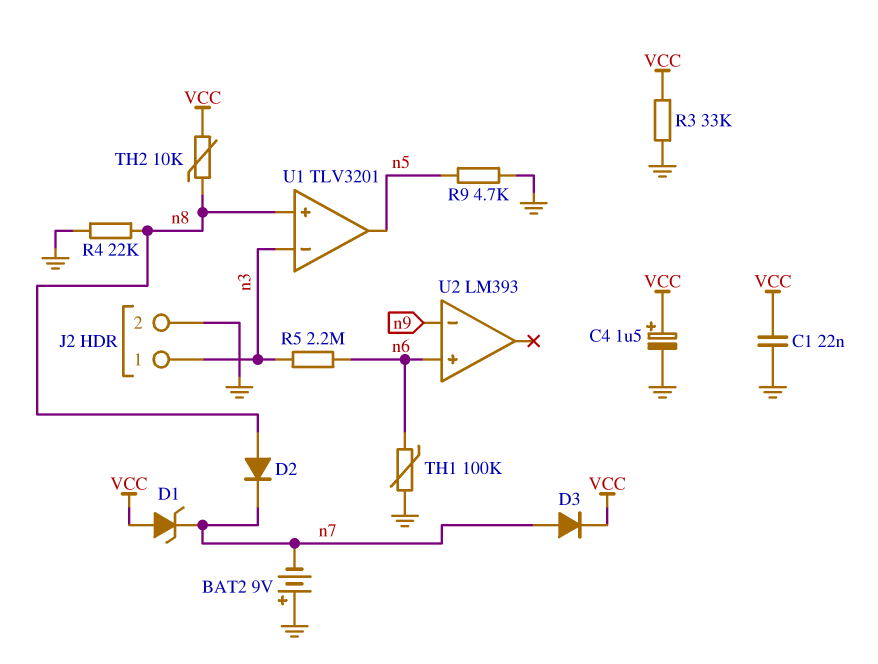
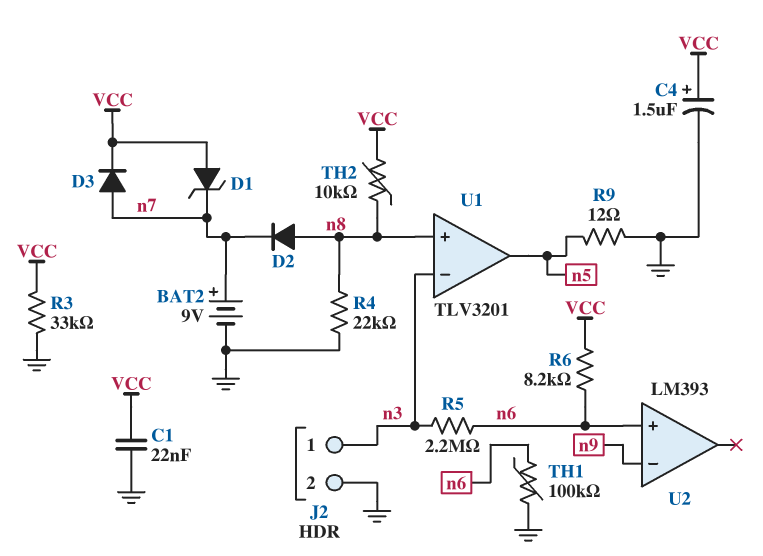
BAT2: 9V (plus GND, minus n7) -> 9V (plus n7, minus GND)
R6: none -> 8.2k (VCC, n6)
R9: 4.7k (GND, n5) -> 12 (GND, n5)

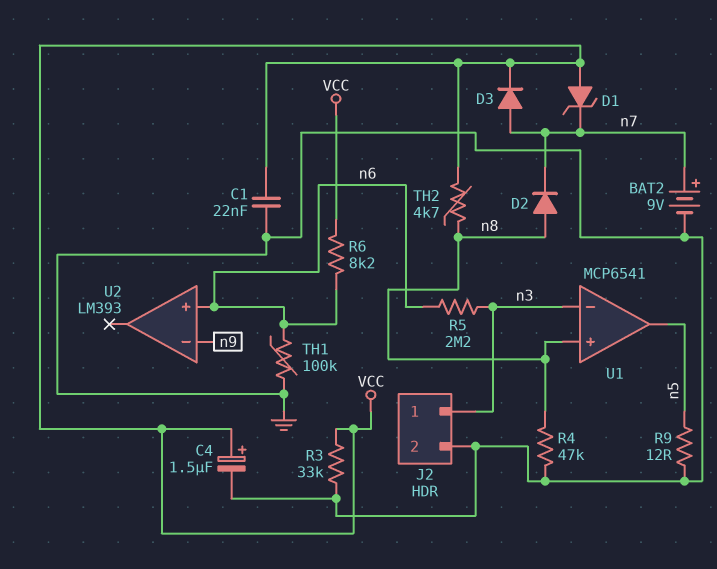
R4: 22k (GND, n8) -> 47k (GND, n8)
TH2: 10k (VCC, n8) -> 4.7k (VCC, n8)
U1: TLV3201 -> MCP6541

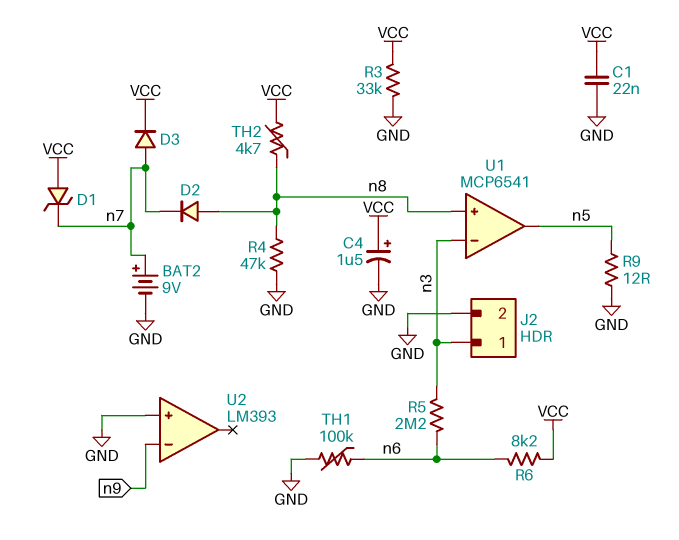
U2 pin in+: n6 -> GND

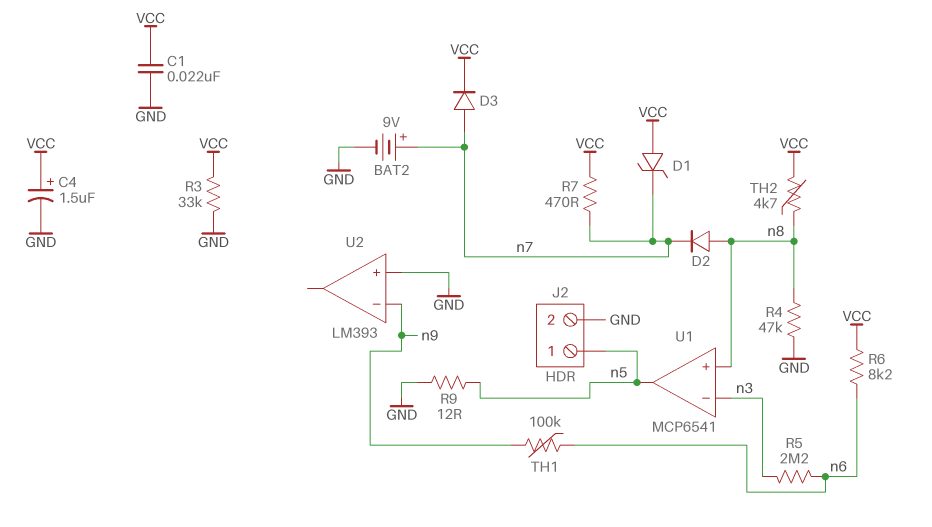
J2 pin 1: n3 -> n5
R7: none -> 470 (VCC, n7)
TH1: 100k (GND, n6) -> 100k (n6, n9)

